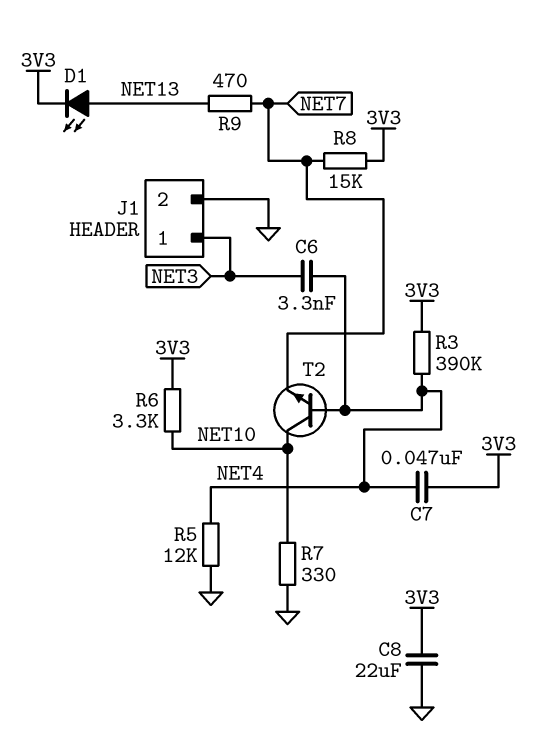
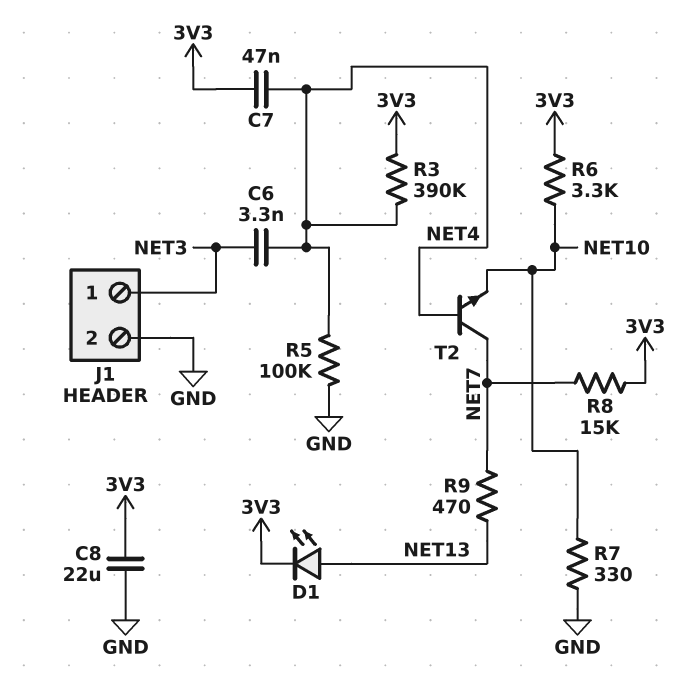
R5: 12k (GND, NET4) -> 100k (GND, NET4)
T2: NPN (B NET4, C NET10, E NET7) -> NPN (B NET4, C NET7, E NET10)

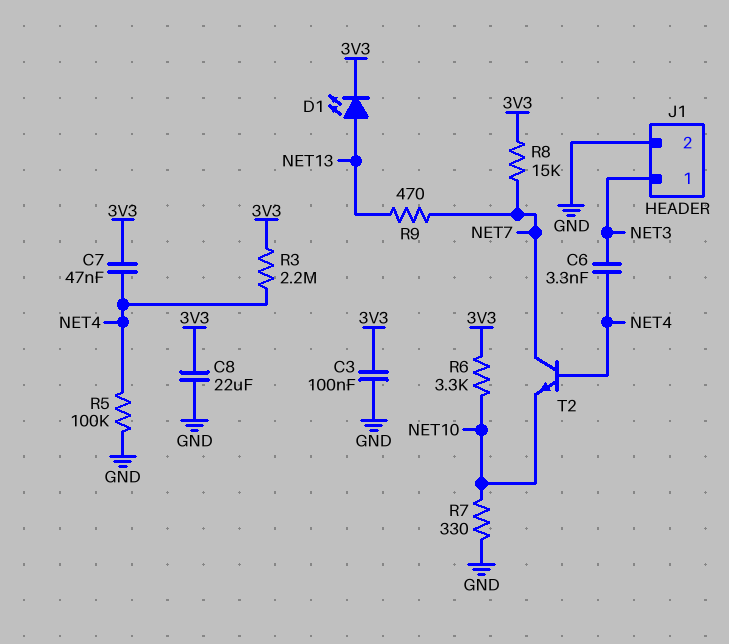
C3: none -> 100nF (3V3, GND)
R3: 390k (3V3, NET4) -> 2.2M (3V3, NET4)

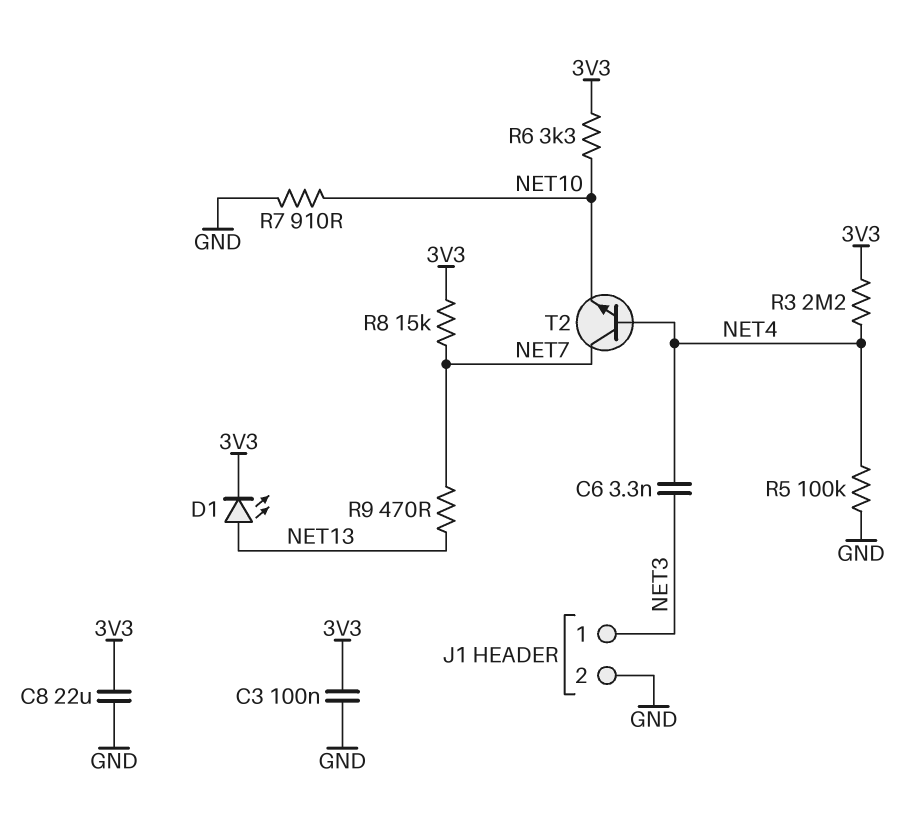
C7: 47nF (3V3, NET4) -> none
R7: 330 (GND, NET10) -> 910 (GND, NET10)

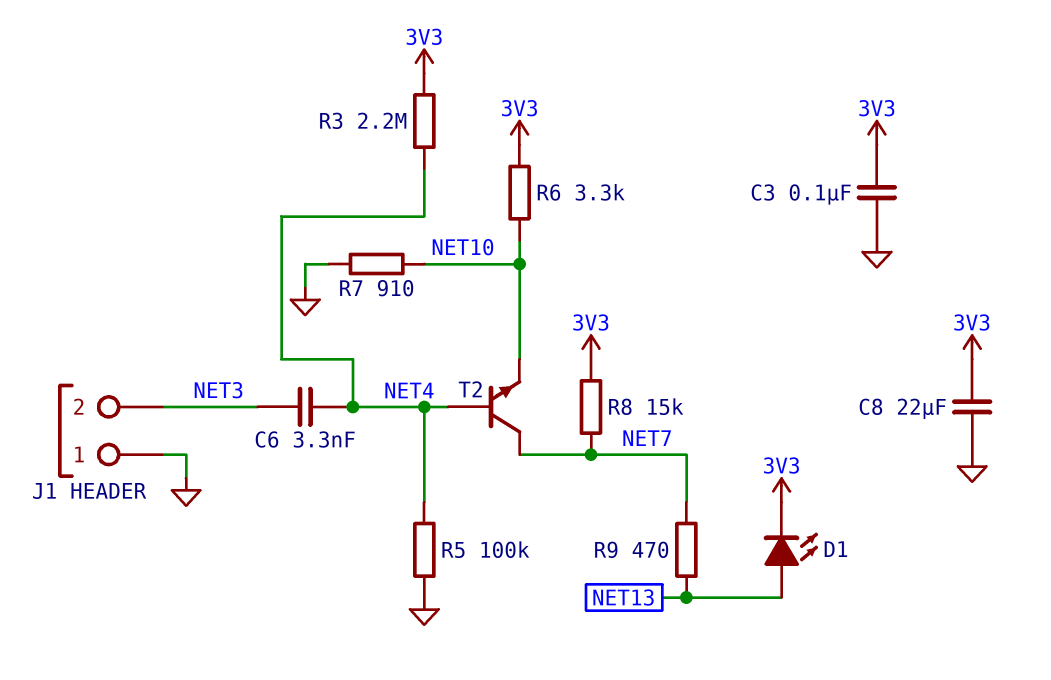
J1 pin 1: NET3 -> GND
J1 pin 2: GND -> NET3

